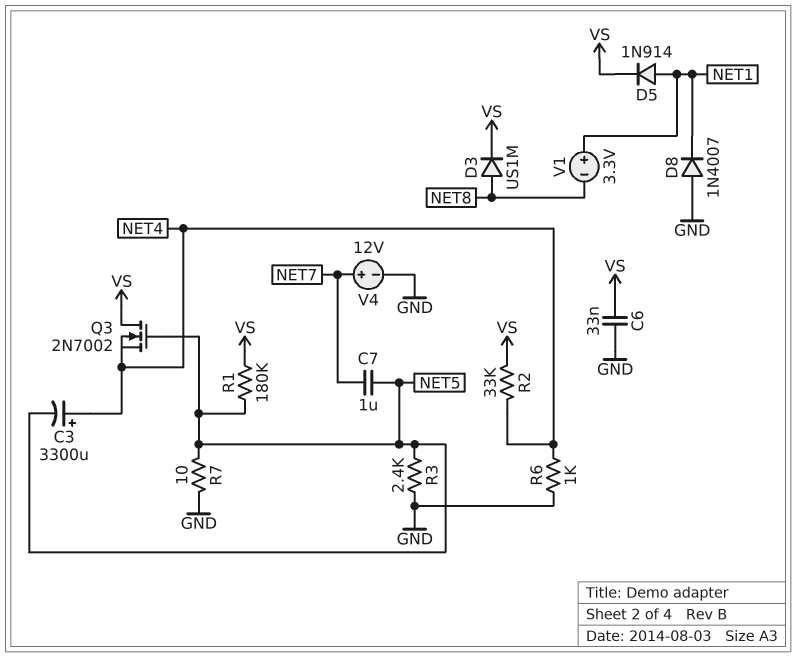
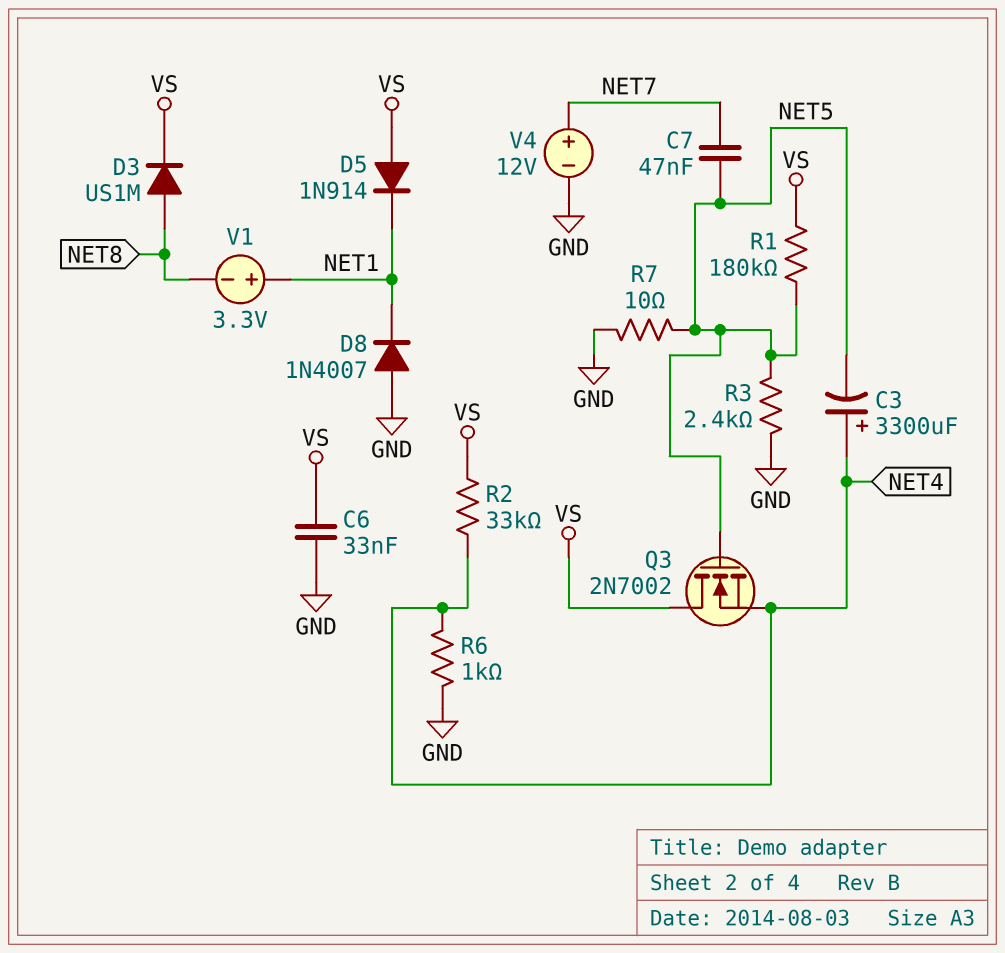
C7: 1uF (NET5, NET7) -> 47nF (NET5, NET7)
D5: diode 1N914 (A NET1, K VS) -> diode 1N914 (A VS, K NET1)

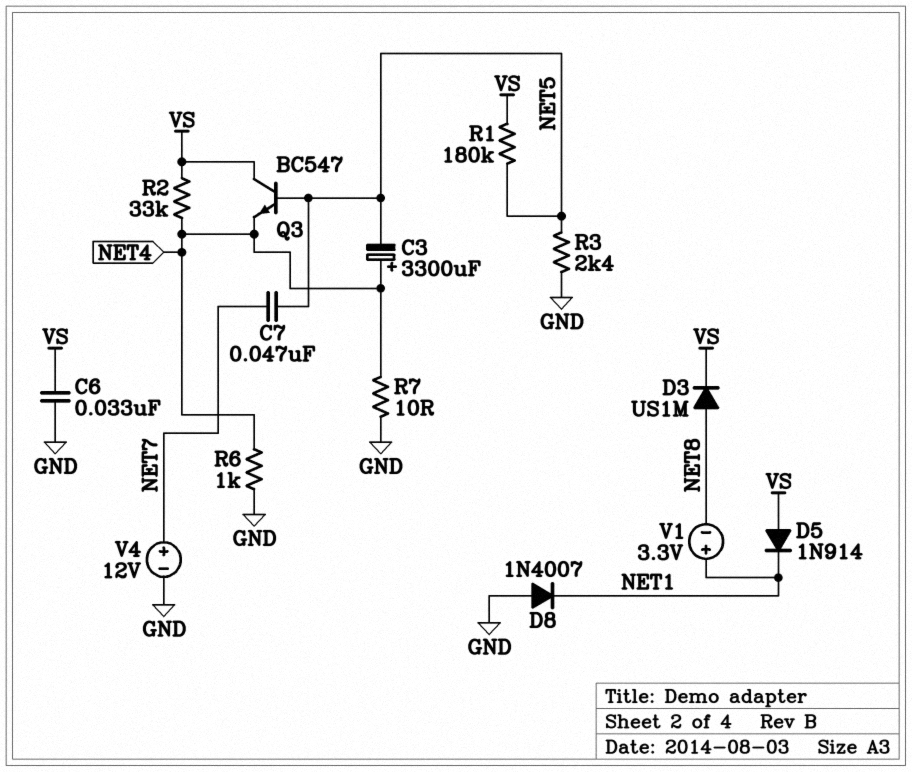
Q3: NMOS 2N7002 (G NET5, D VS, S NET4) -> NPN BC547 (B NET5, C VS, E NET4)
R7: 10 (GND, NET5) -> 10 (GND, NET4)

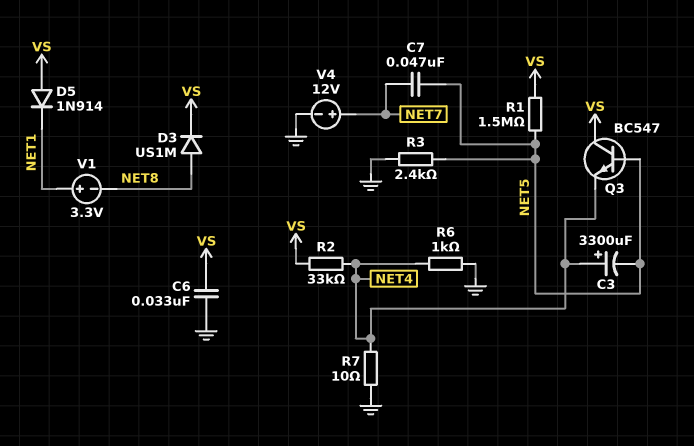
D8: diode 1N4007 (A GND, K NET1) -> none
R1: 180k (NET5, VS) -> 1.5M (NET5, VS)

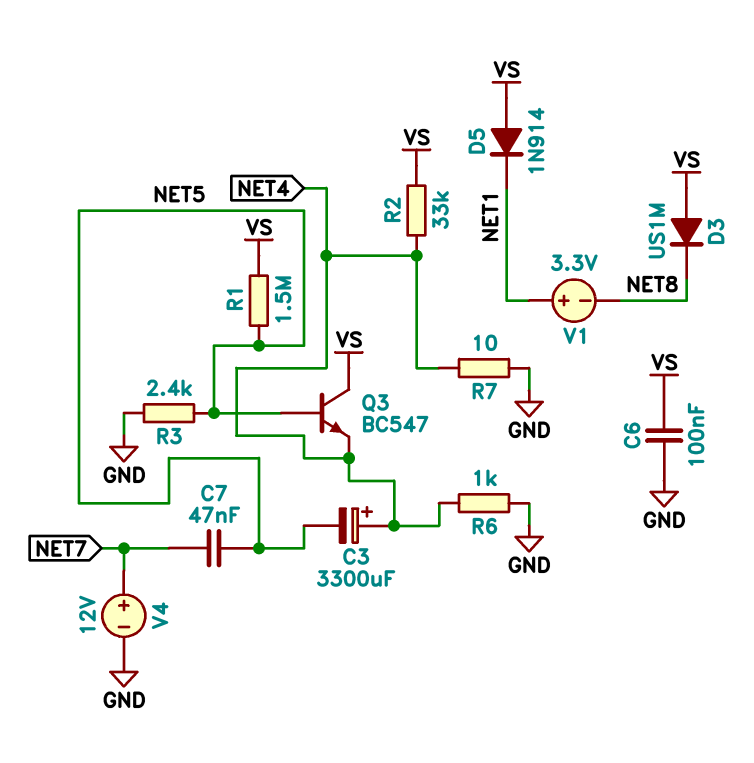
C6: 33nF (GND, VS) -> 100nF (GND, VS)
D3: diode US1M (A NET8, K VS) -> diode US1M (A VS, K NET8)

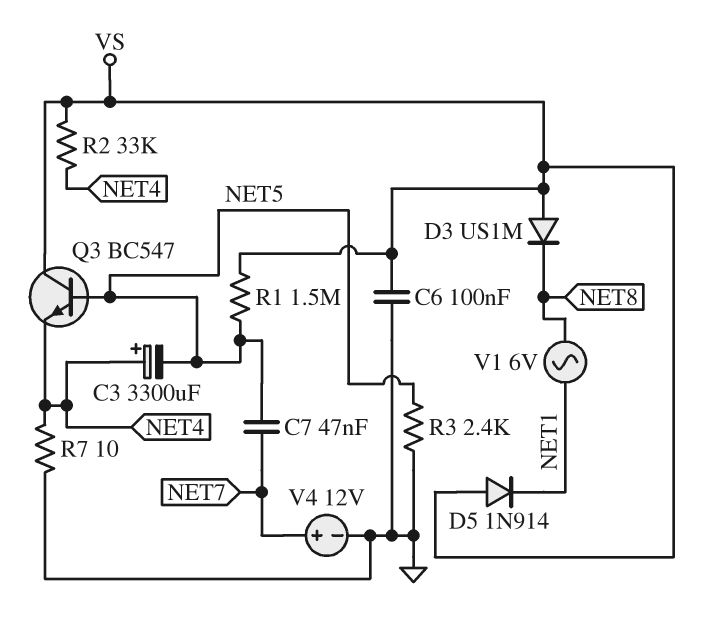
R6: 1k (GND, NET4) -> none
V1: 3.3V (plus NET1, minus NET8) -> AC 6V (NET1, NET8)

